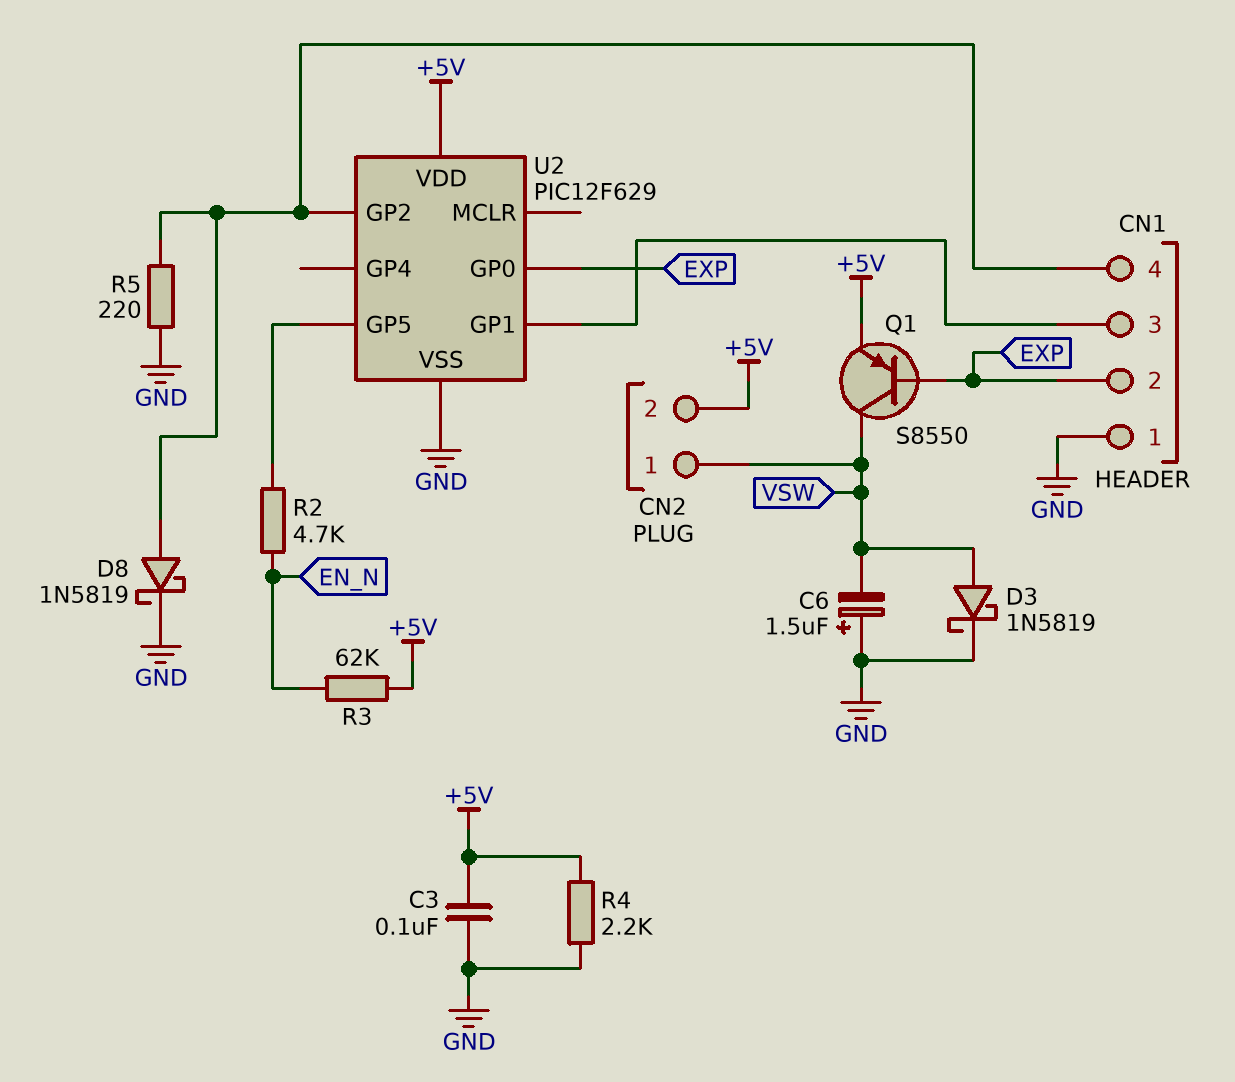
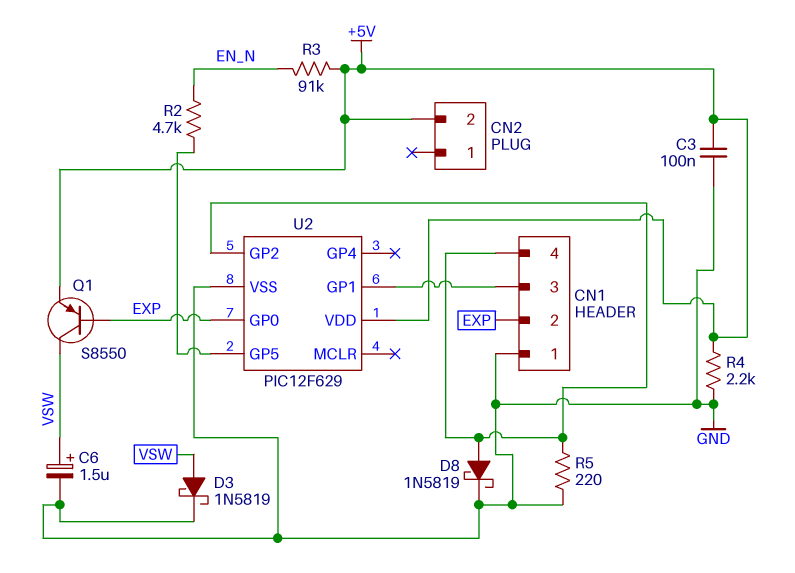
C6: 1.5uF (plus GND, minus VSW) -> 1.5uF (plus VSW, minus GND)
CN2 pin 1: VSW -> none
R3: 62k (+5V, EN_N) -> 91k (+5V, EN_N)

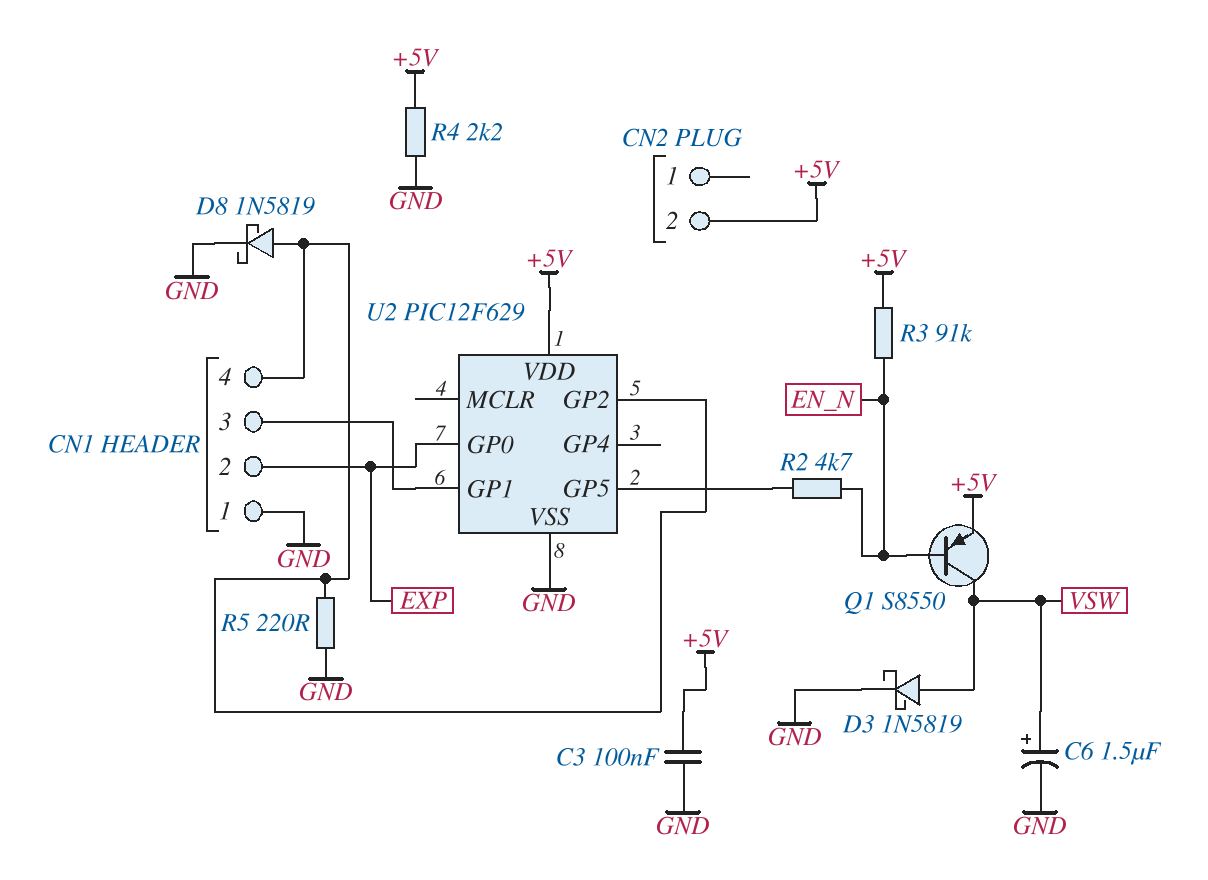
Q1: PNP S8550 (B EXP, C VSW, E +5V) -> PNP S8550 (B EN_N, C VSW, E +5V)

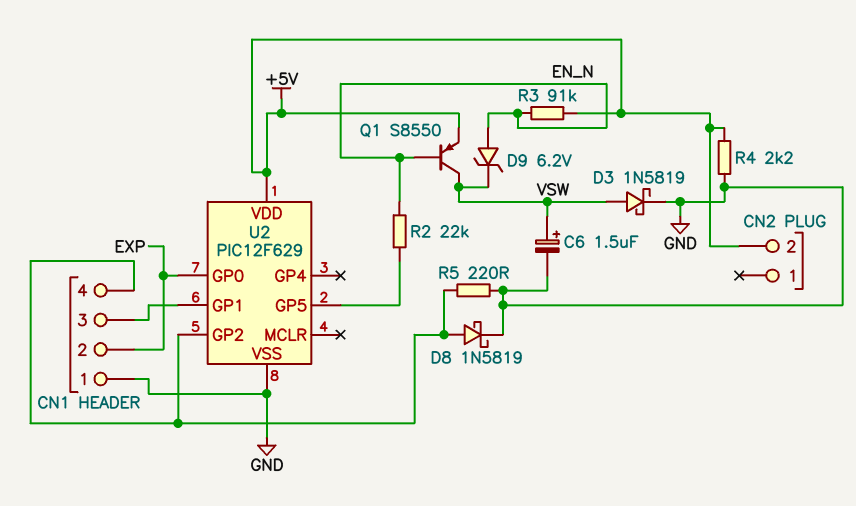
C3: 100nF (+5V, GND) -> none
D9: none -> zener 6.2V (A EN_N, K VSW)
R2: 4.7k (EN_N, U2/GP5) -> 22k (EN_N, U2/GP5)

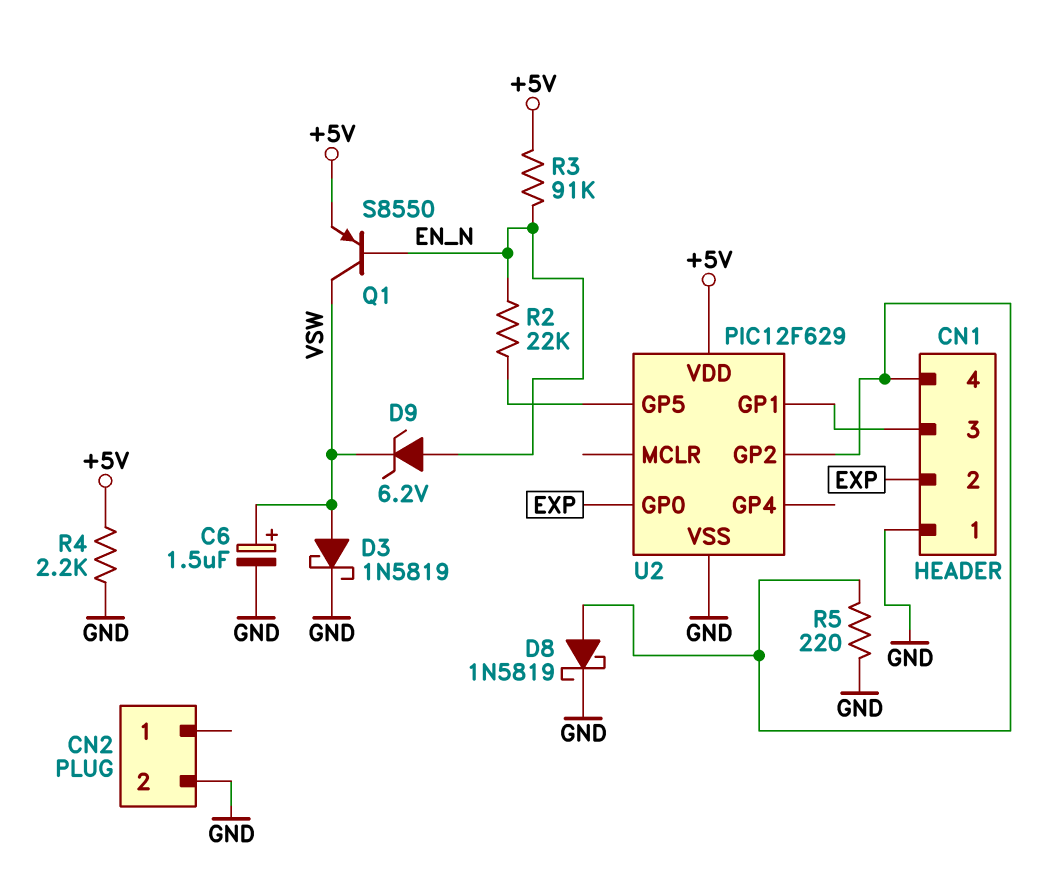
CN2 pin 2: +5V -> GND

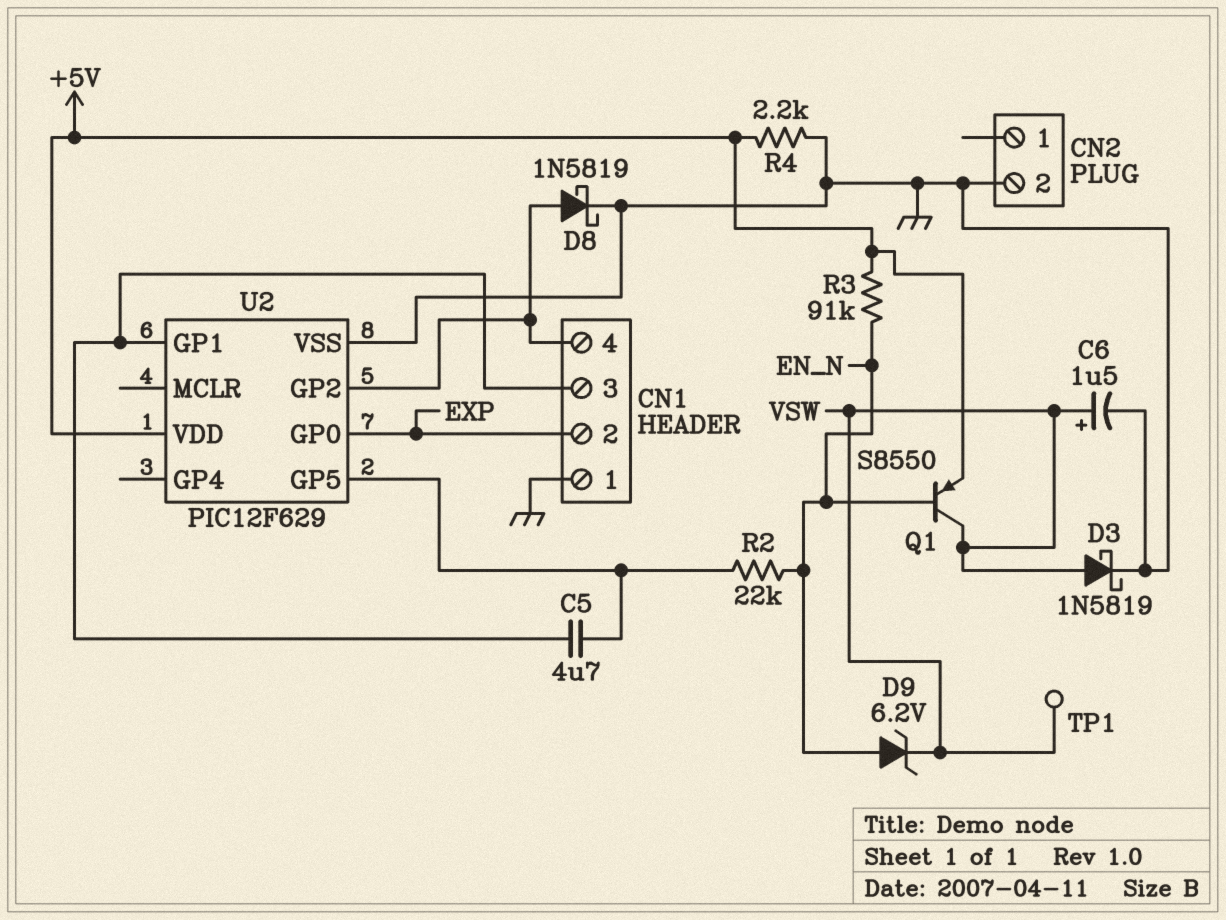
C5: none -> 4.7uF (CN1/3, U2/GP5)
R5: 220 (CN1/4, GND) -> none
TP1: none -> test point (VSW)

